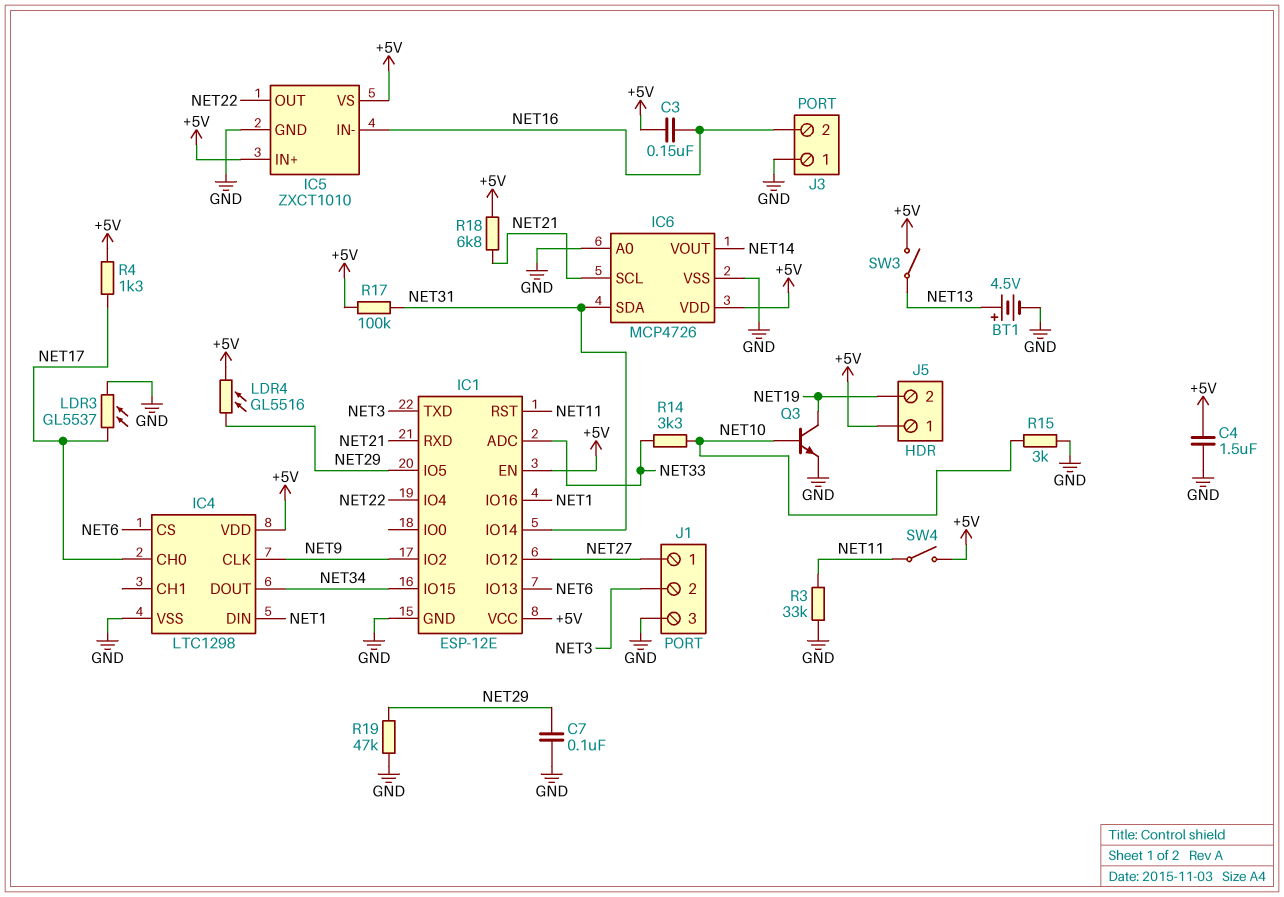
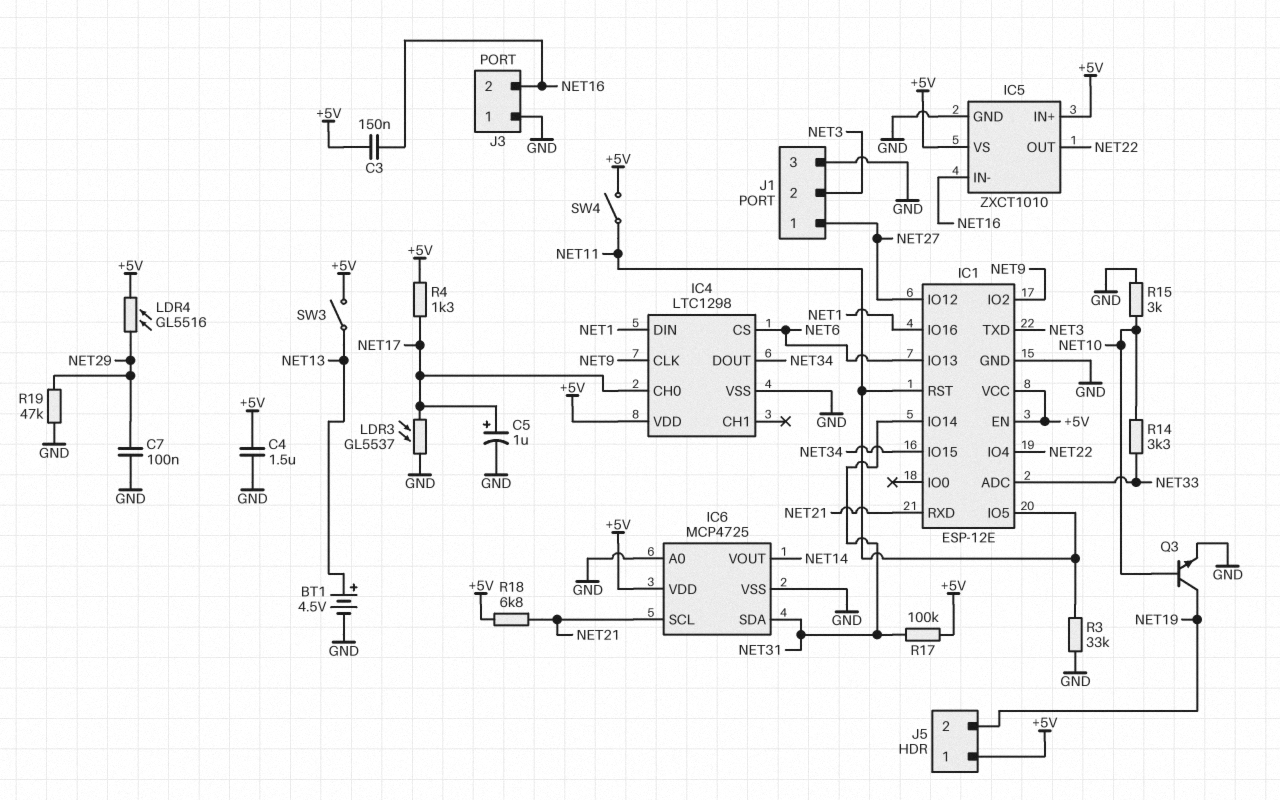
C5: none -> 1uF (plus NET17, minus GND)
IC1 pin IO5: NET29 -> NET11
IC6: MCP4726 -> MCP4725

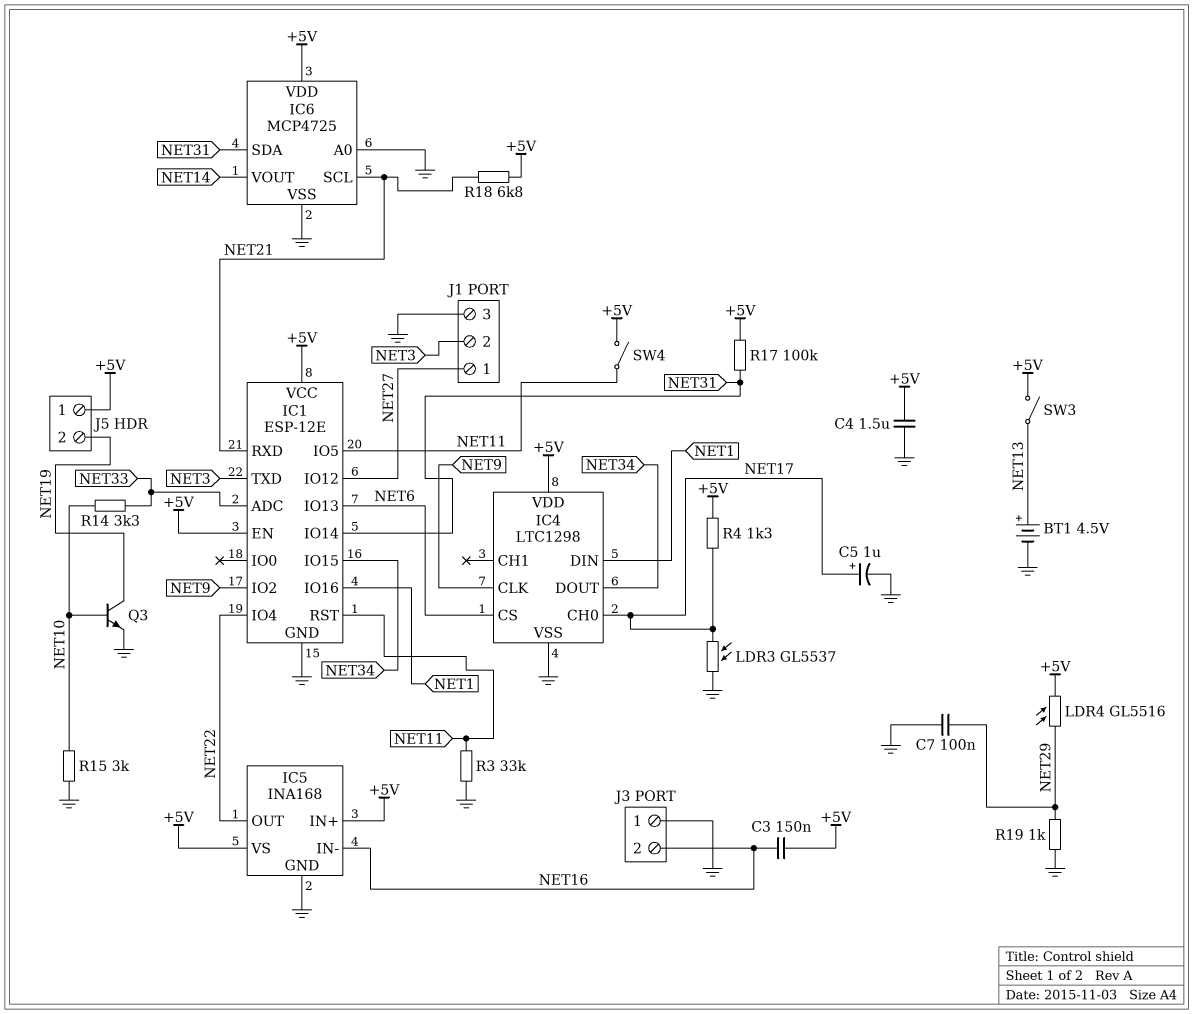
IC5: ZXCT1010 -> INA168
R19: 47k (GND, NET29) -> 1k (GND, NET29)

